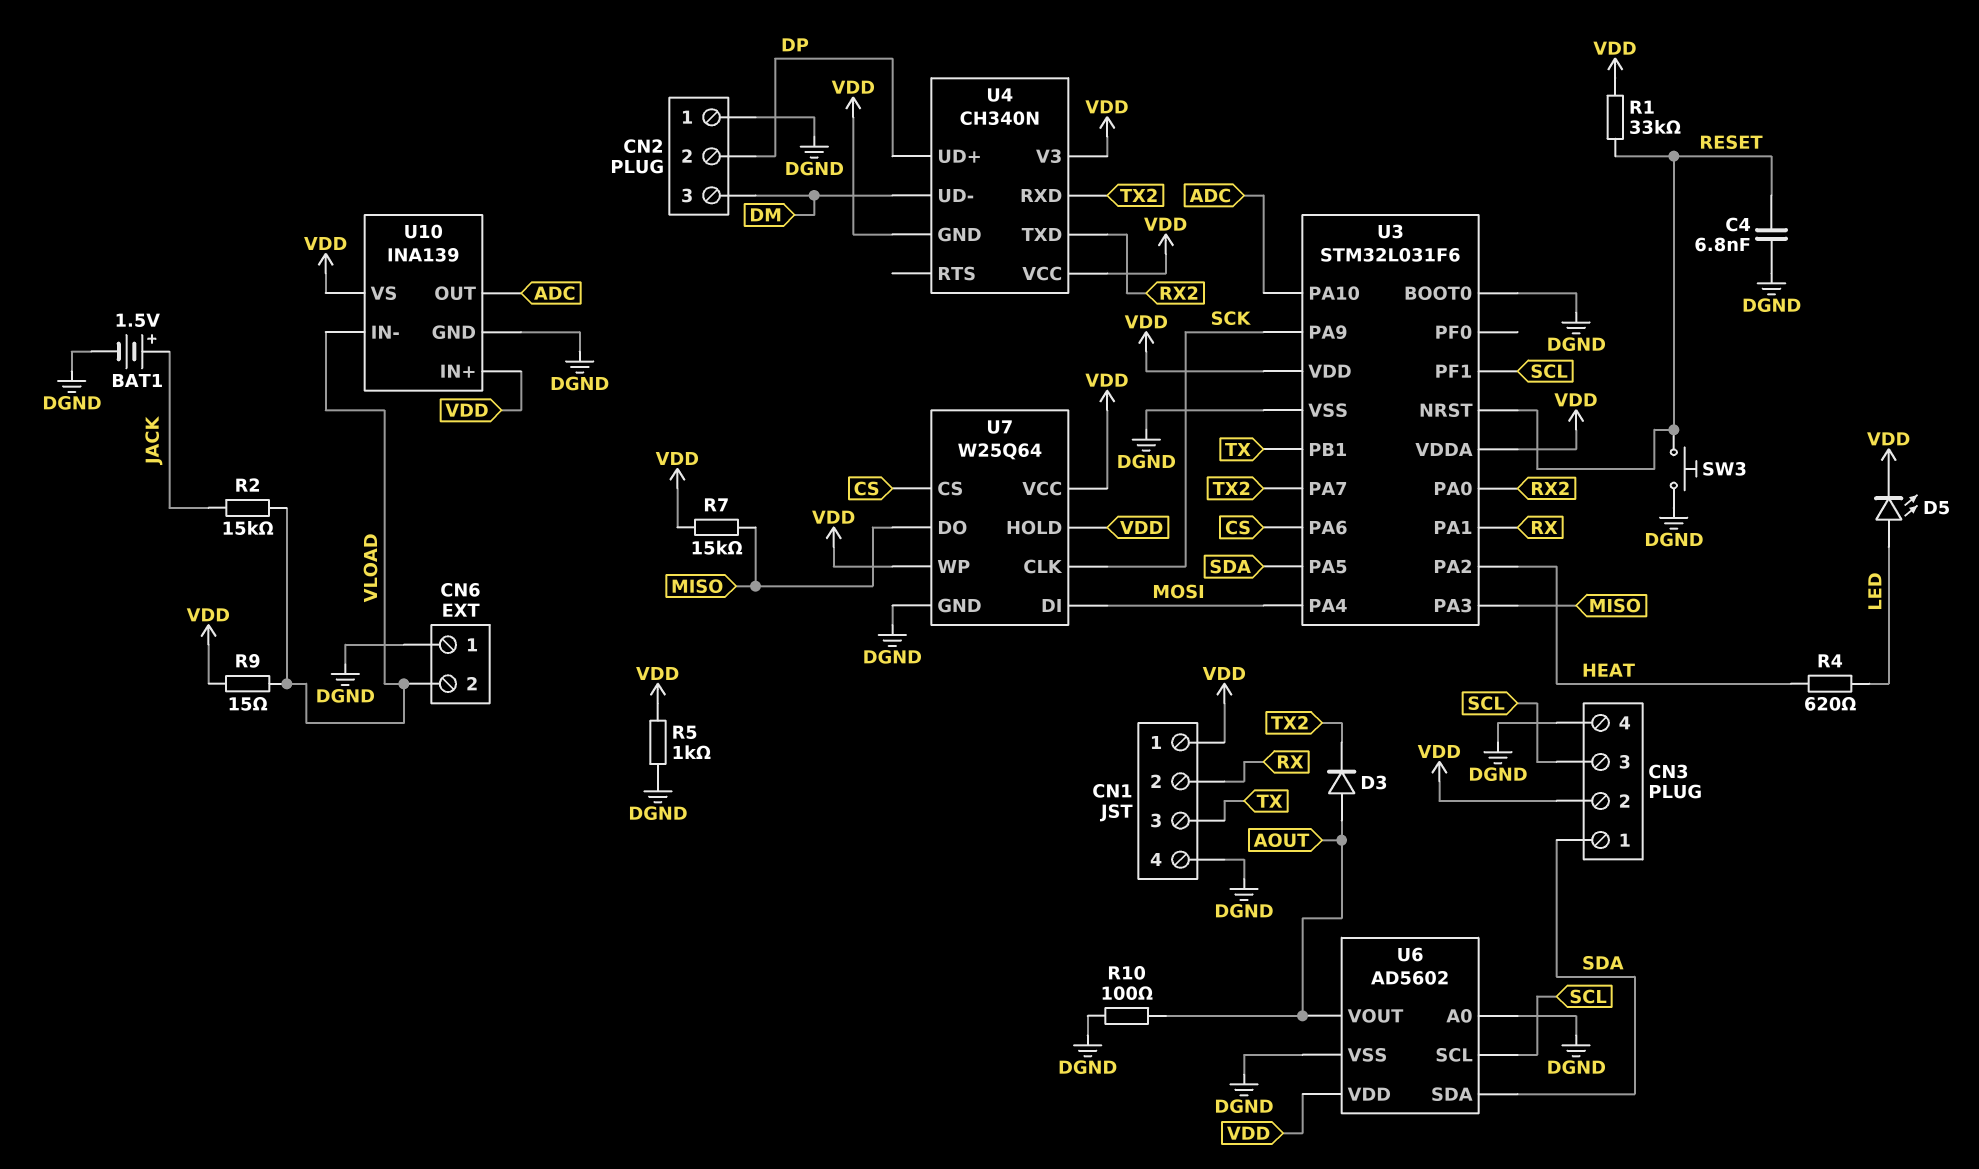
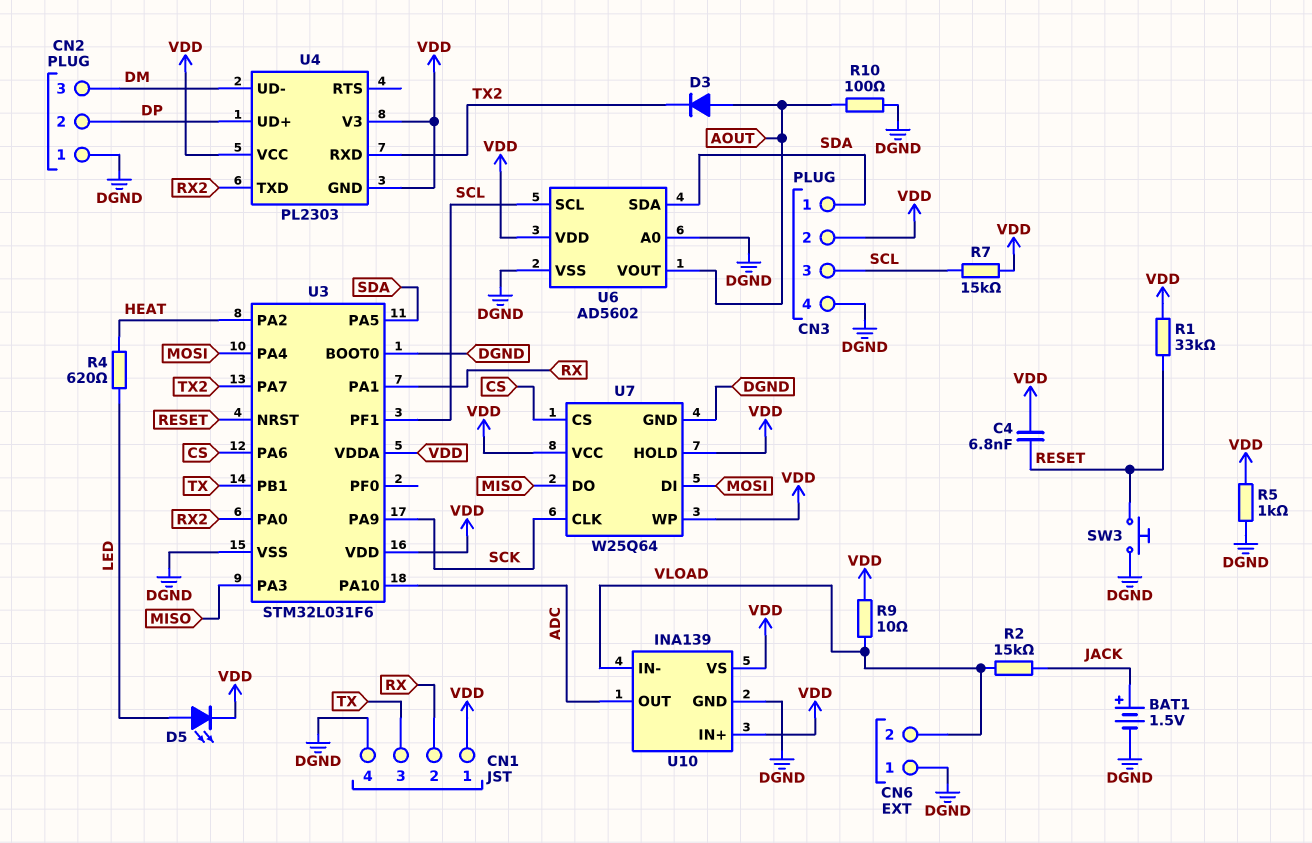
C4: 6.8nF (DGND, RESET) -> 6.8nF (RESET, VDD)
R7: 15k (MISO, VDD) -> 15k (SCL, VDD)
R9: 15 (VDD, VLOAD) -> 10 (VDD, VLOAD)
U4: CH340N -> PL2303

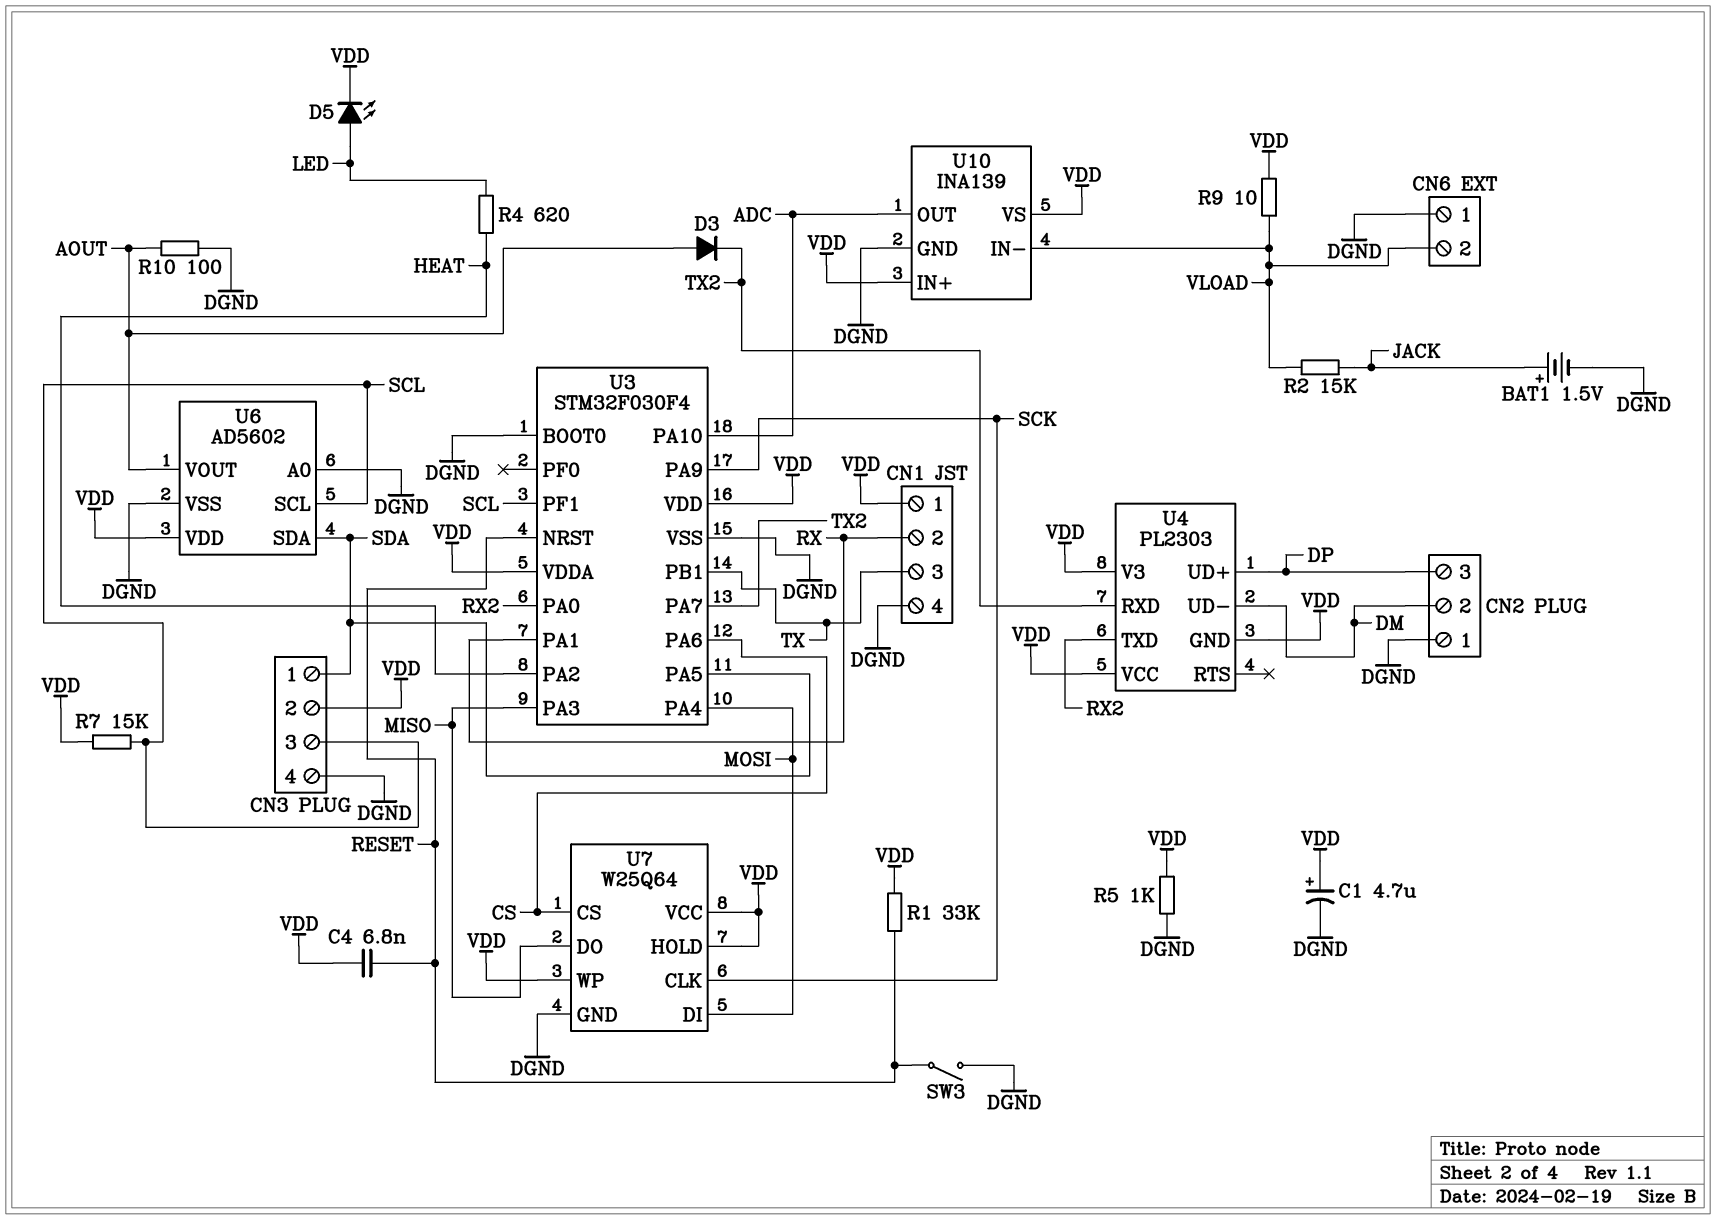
C1: none -> 4.7uF (plus VDD, minus DGND)
CN2 pin 2: DP -> DM
CN2 pin 3: DM -> DP
SW3: button (DGND, RESET) -> switch (DGND, RESET)
U3: STM32L031F6 -> STM32F030F4

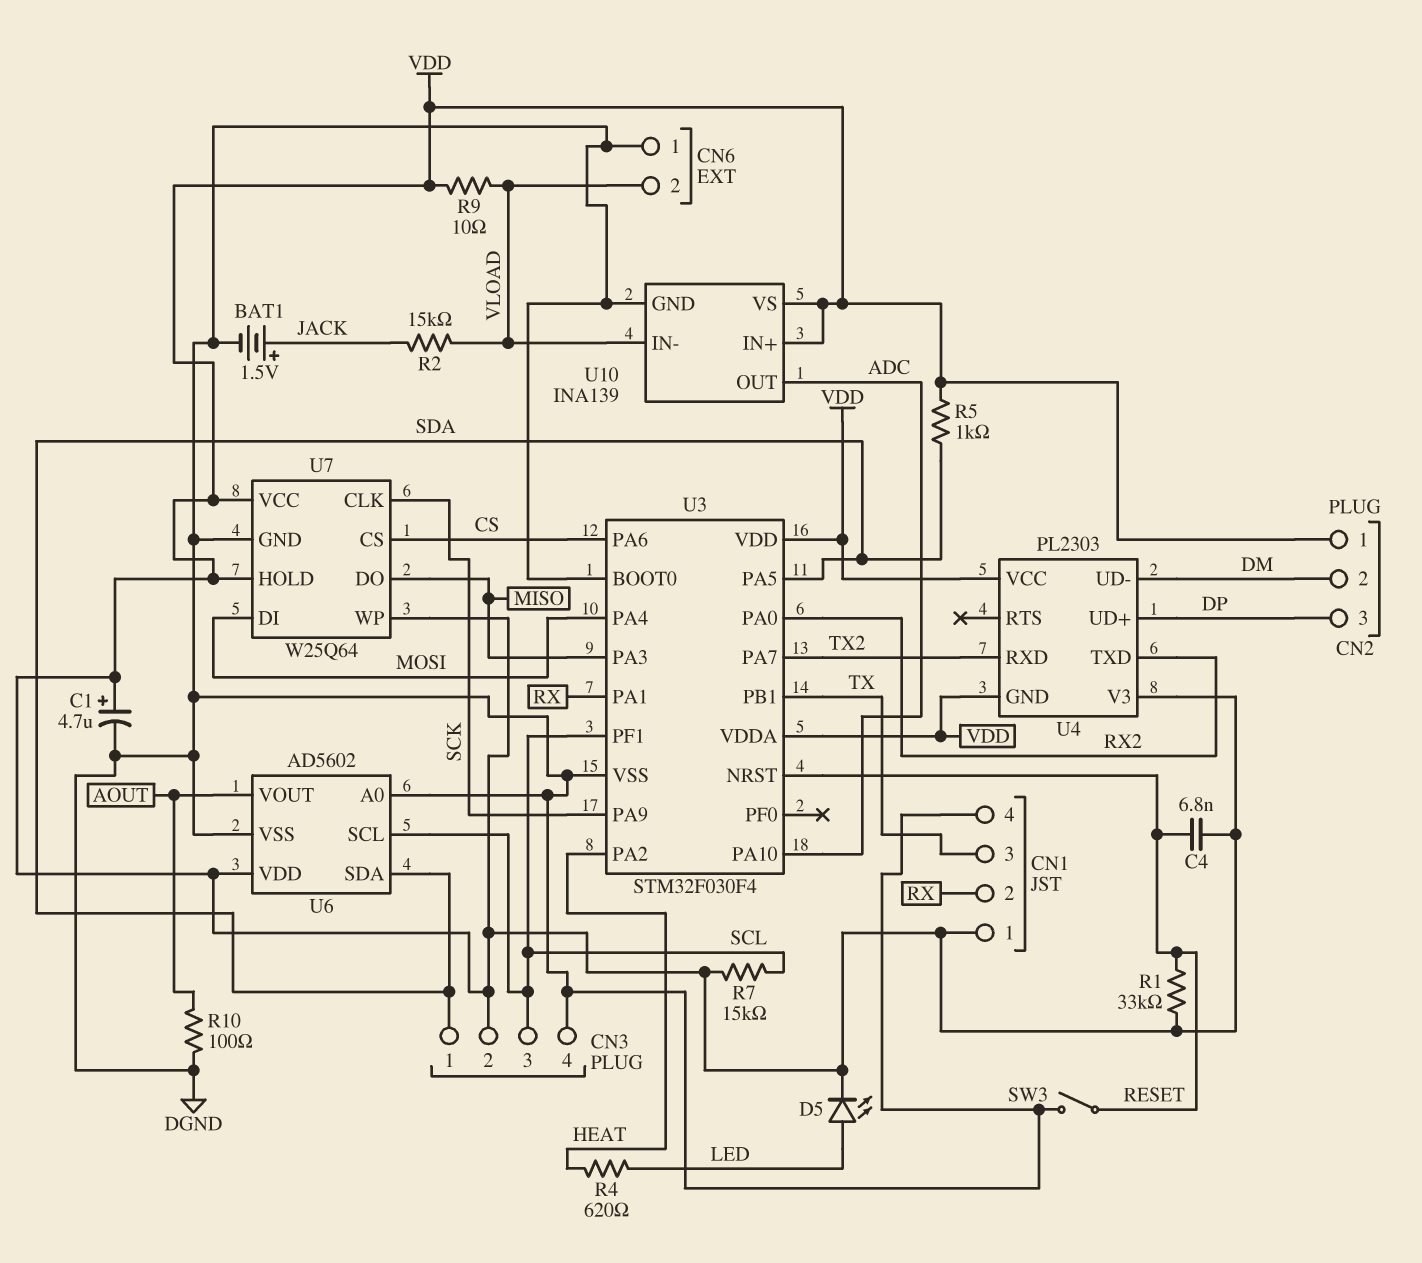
CN2 pin 1: DGND -> VDD
D3: diode (A AOUT, K TX2) -> none
R5: 1k (DGND, VDD) -> 1k (SDA, VDD)

